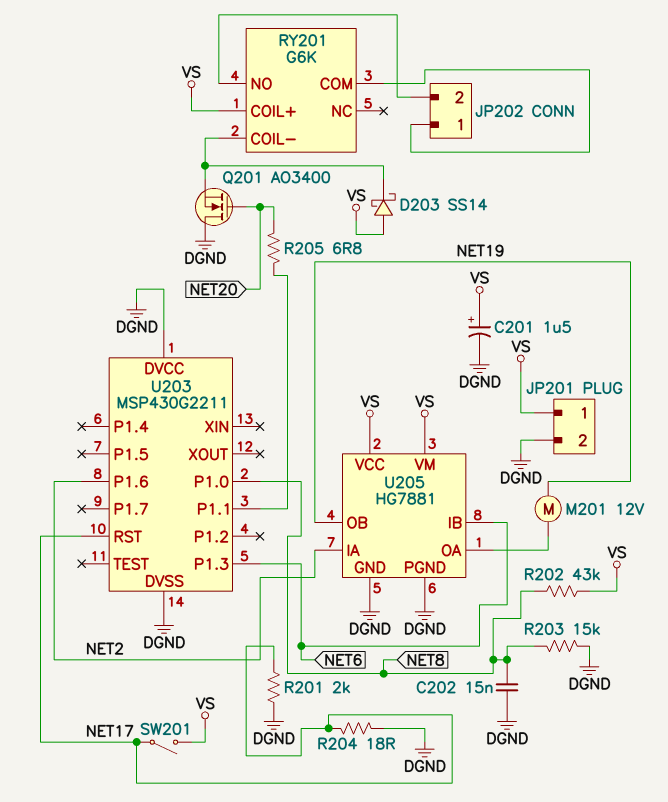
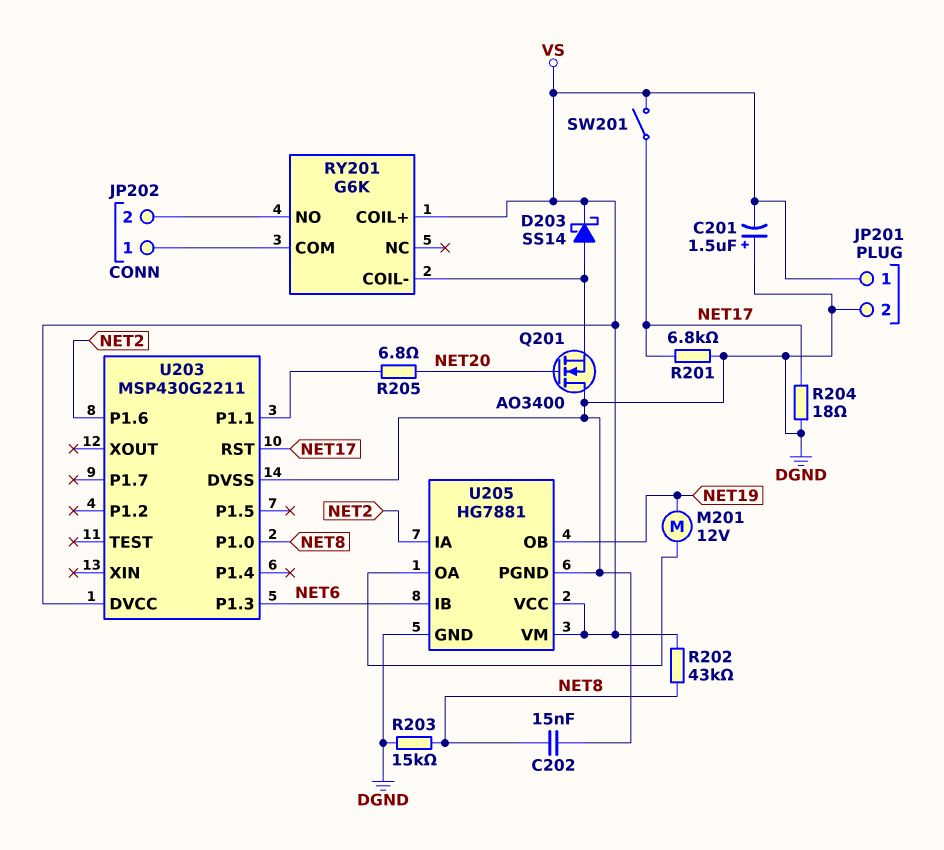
C201: 1.5uF (plus VS, minus DGND) -> 1.5uF (plus DGND, minus VS)
D203: schottky SS14 (A VS, K RY201/COIL-) -> schottky SS14 (A RY201/COIL-, K VS)
R201: 2k (DGND, NET17) -> 6.8k (DGND, NET17)
U203 pin DVCC: DGND -> VS

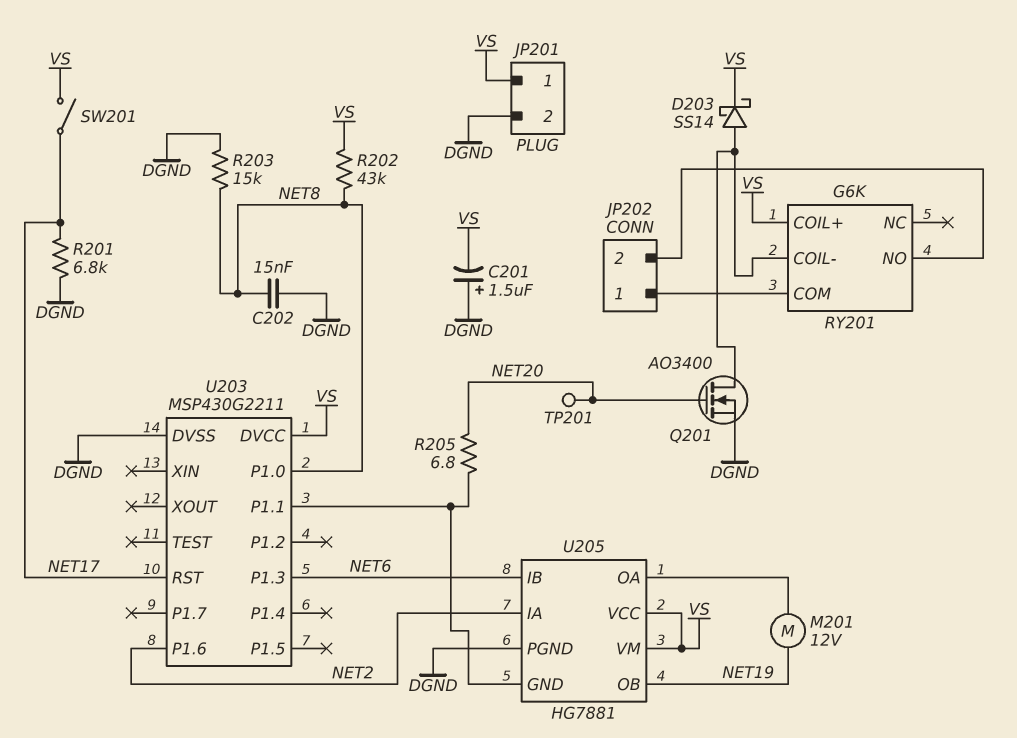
Q201: NMOS AO3400 (G NET20, D DGND, S RY201/COIL-) -> NMOS AO3400 (G NET20, D RY201/COIL-, S DGND)
R204: 18 (DGND, NET17) -> none
TP201: none -> test point (NET20)
U205 pin GND: DGND -> U203/P1.1

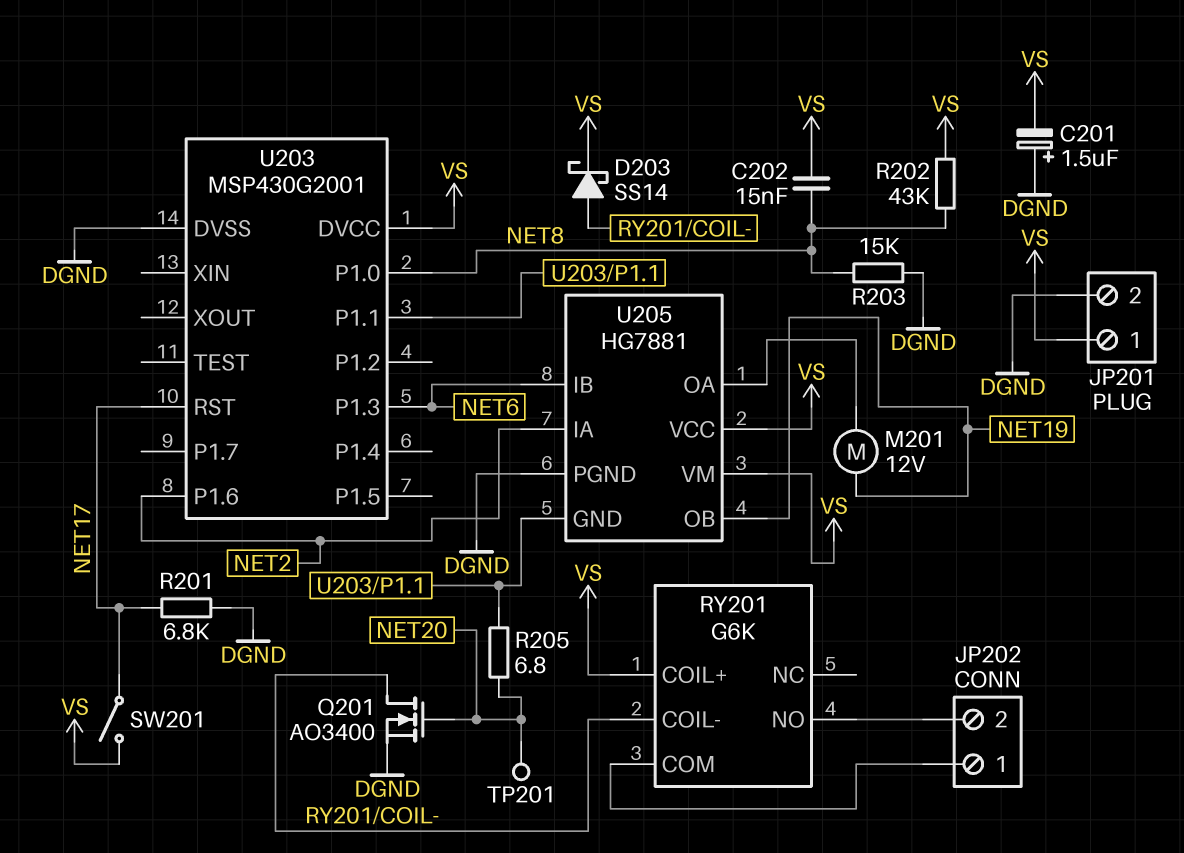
C202: 15nF (DGND, NET8) -> 15nF (NET8, VS)
U203: MSP430G2211 -> MSP430G2001

